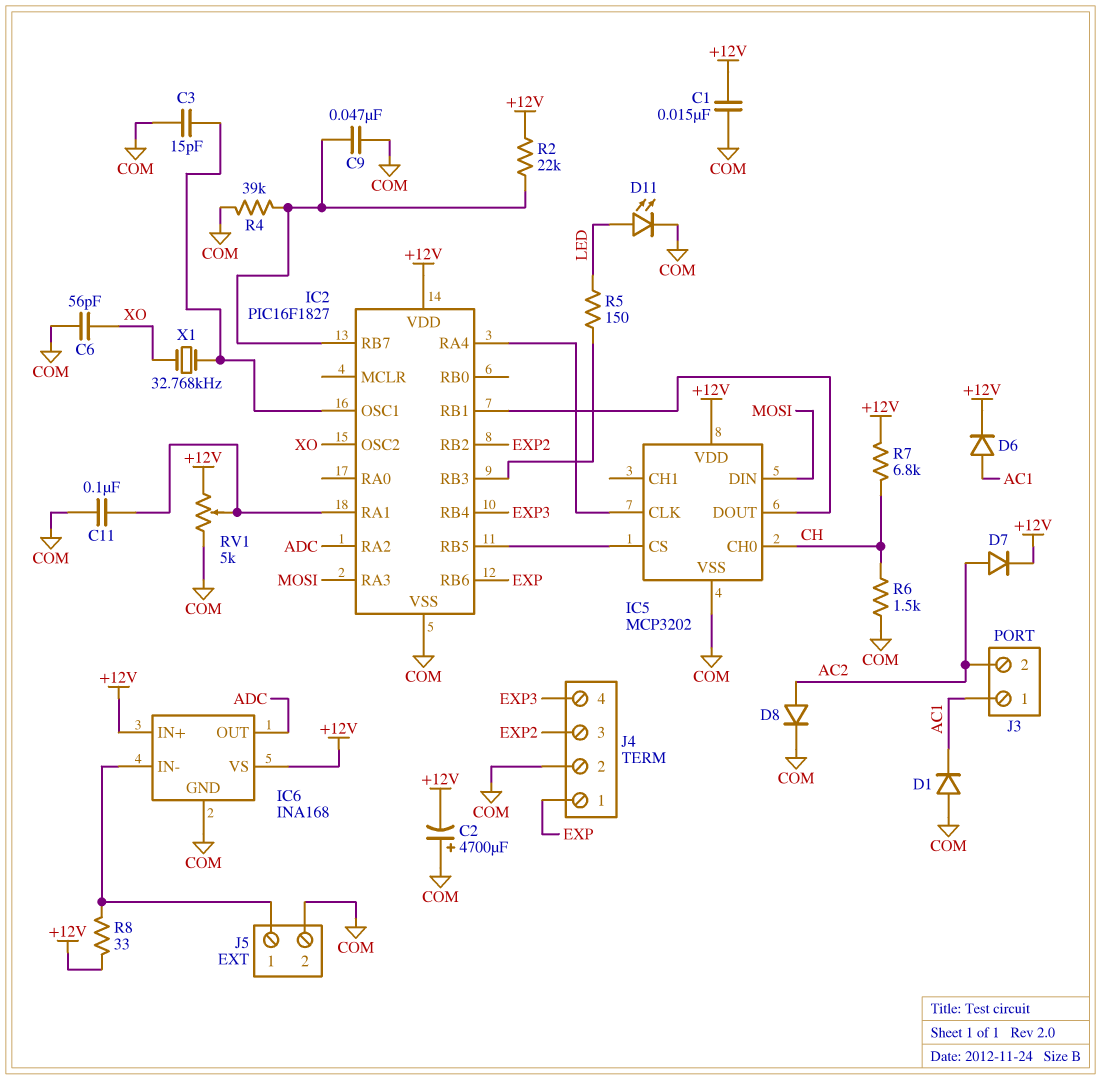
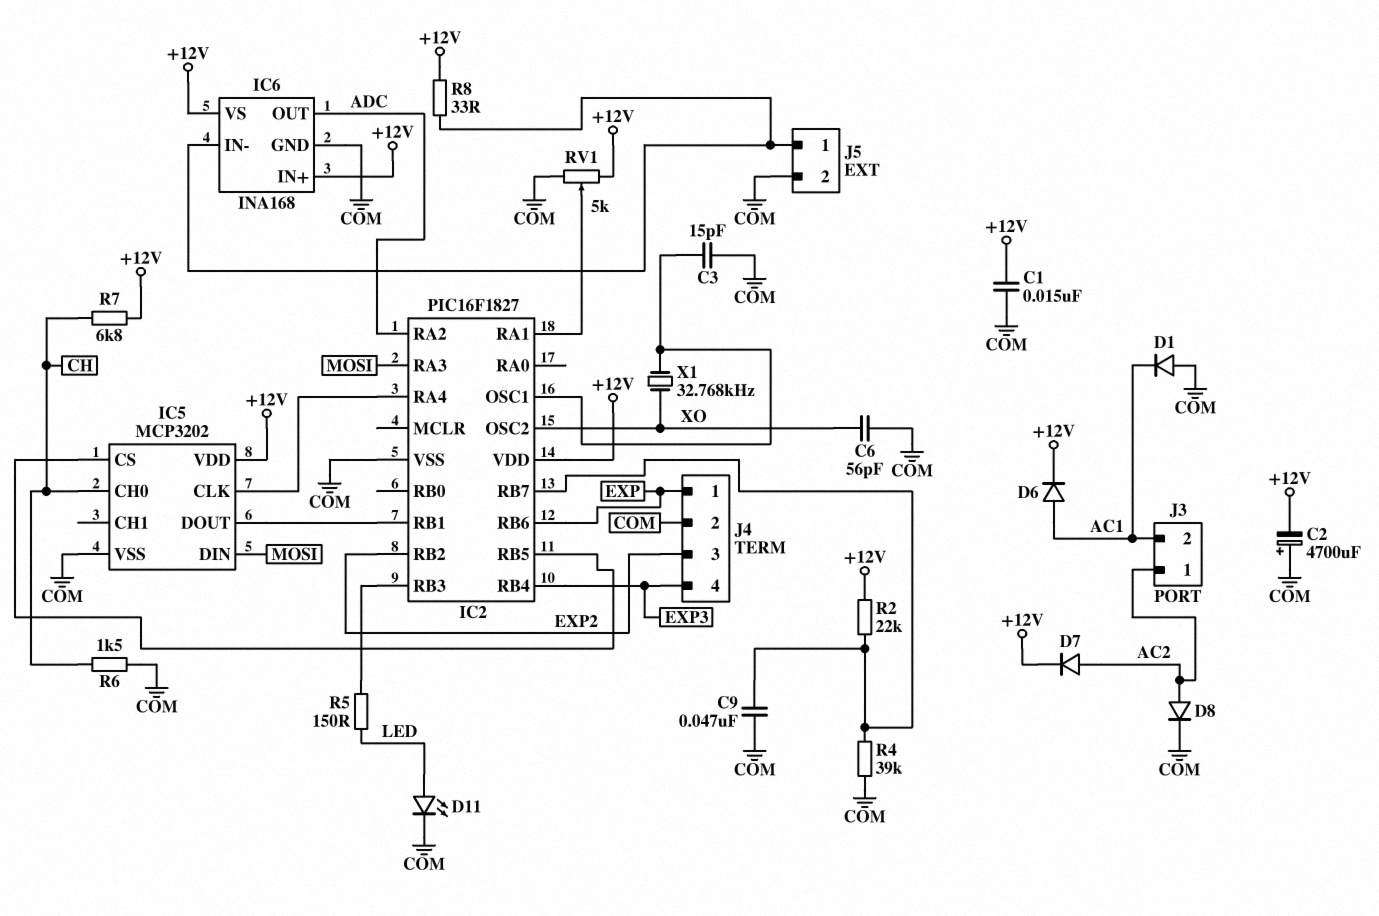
C11: 100nF (COM, IC2/RA1) -> none
J3 pin 1: AC1 -> AC2
J3 pin 2: AC2 -> AC1

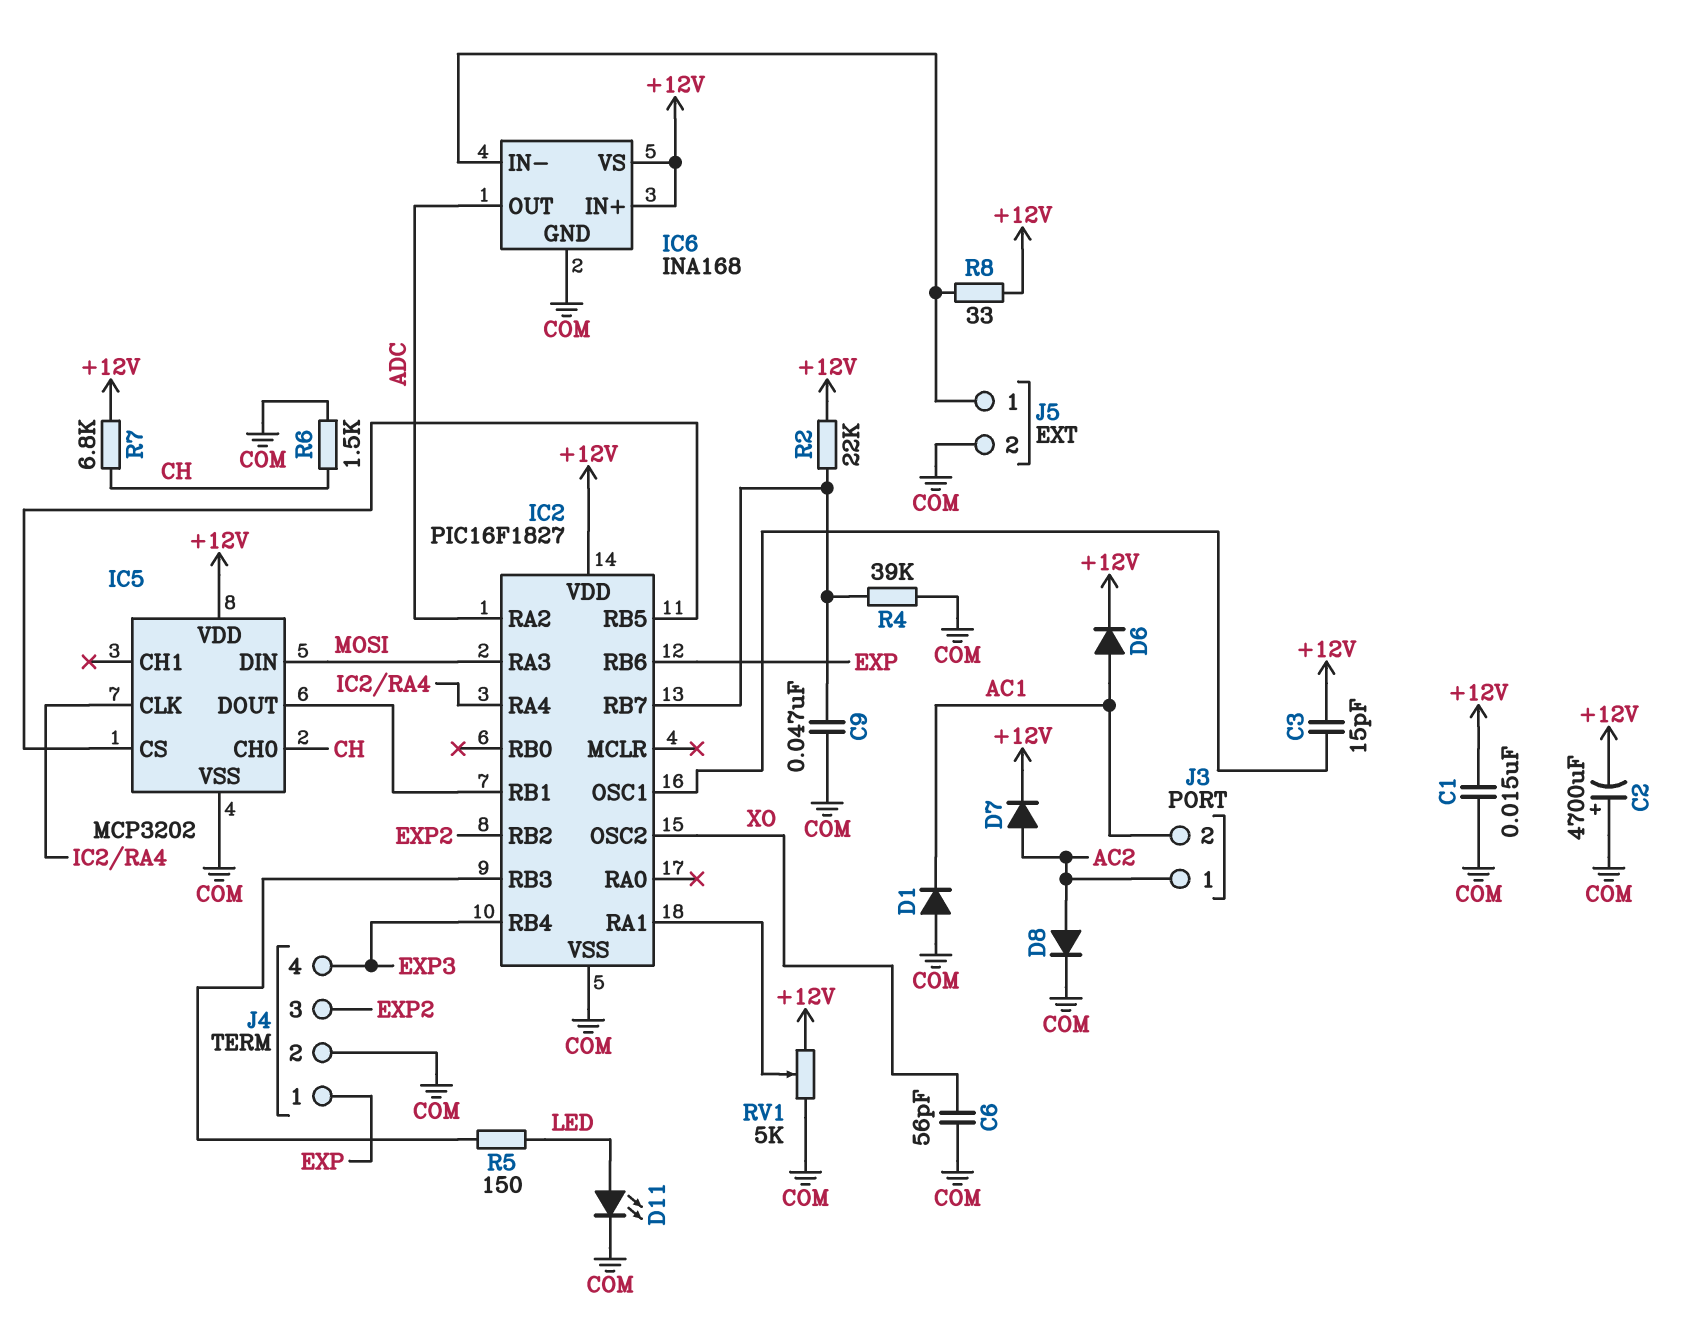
C3: 15pF (COM, IC2/OSC1) -> 15pF (+12V, IC2/OSC1)
X1: 32.768kHz (IC2/OSC1, XO) -> none

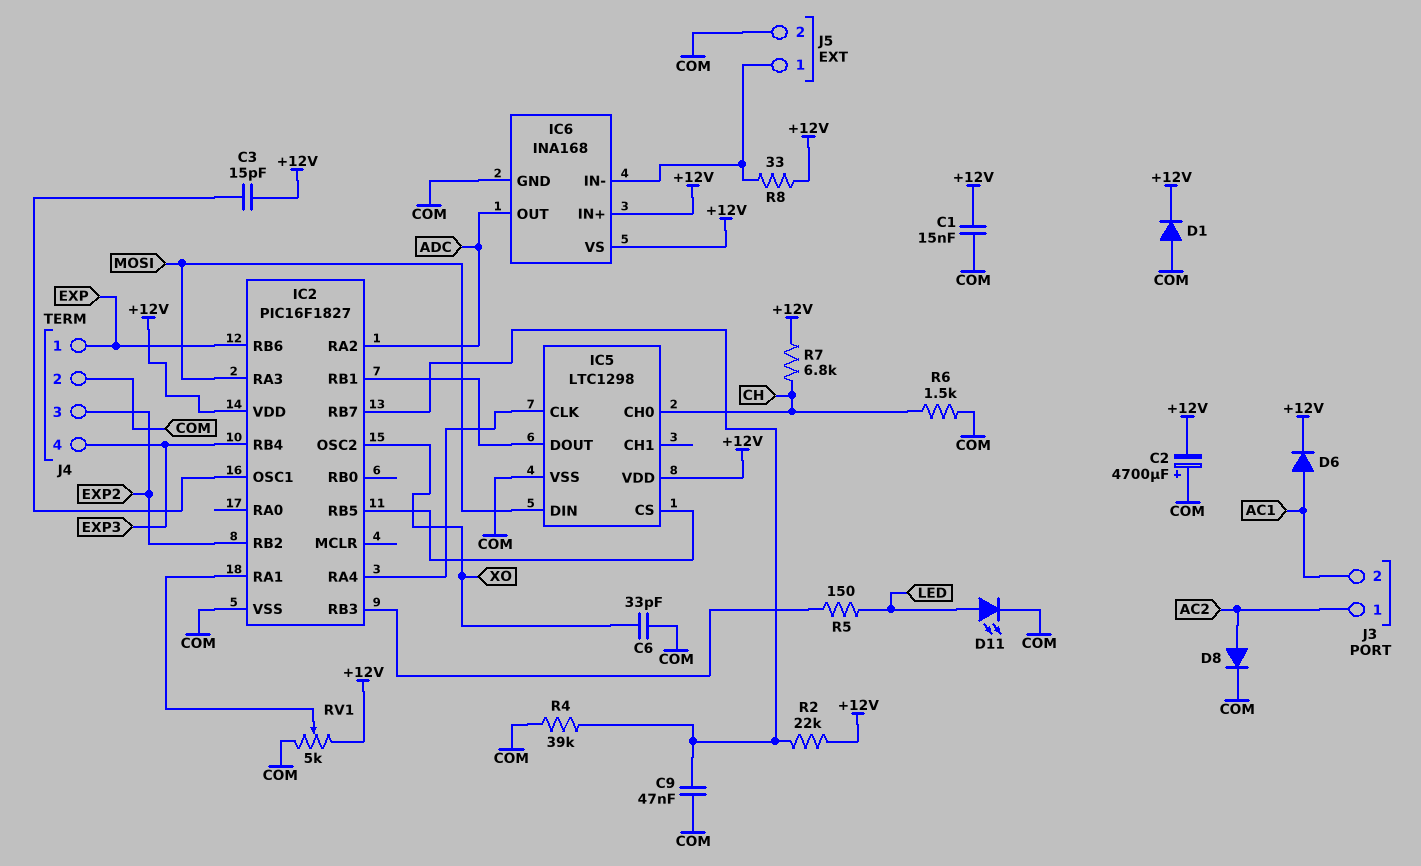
C6: 56pF (COM, XO) -> 33pF (COM, XO)
D1: diode (A COM, K AC1) -> diode (A COM, K +12V)
D7: diode (A AC2, K +12V) -> none
IC5: MCP3202 -> LTC1298

